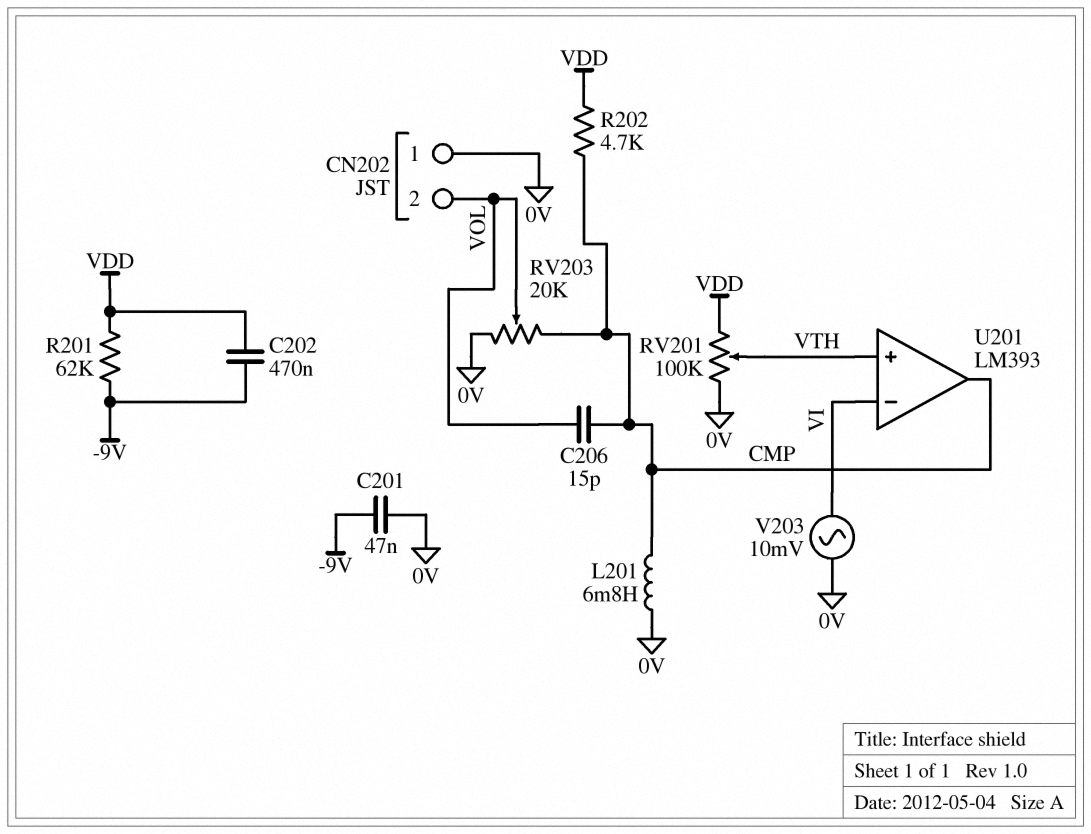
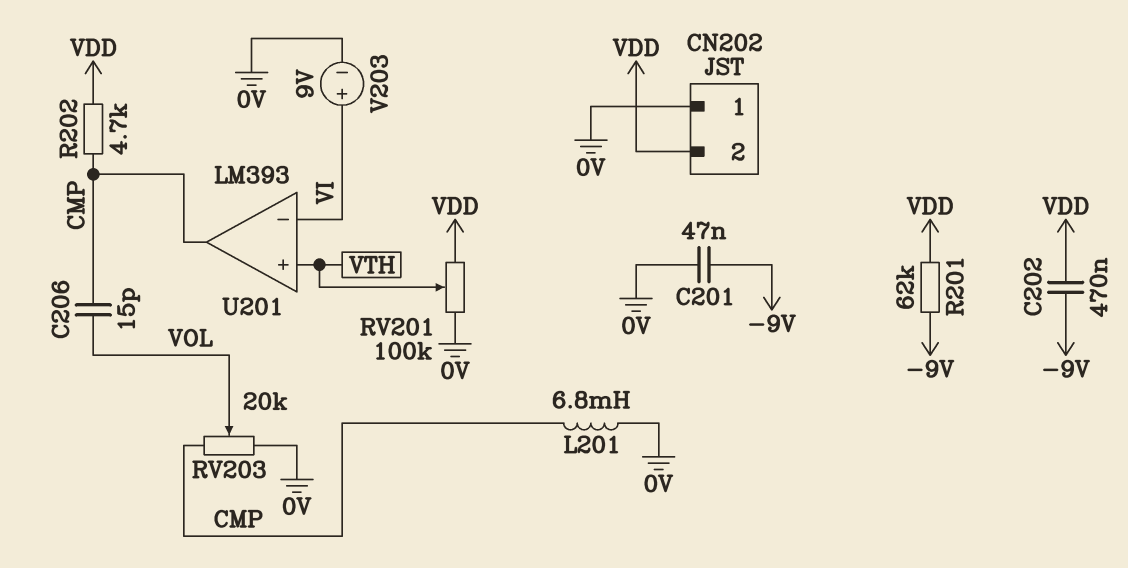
CN202 pin 2: VOL -> VDD
V203: AC 10mV (0V, VI) -> 9V (plus VI, minus 0V)

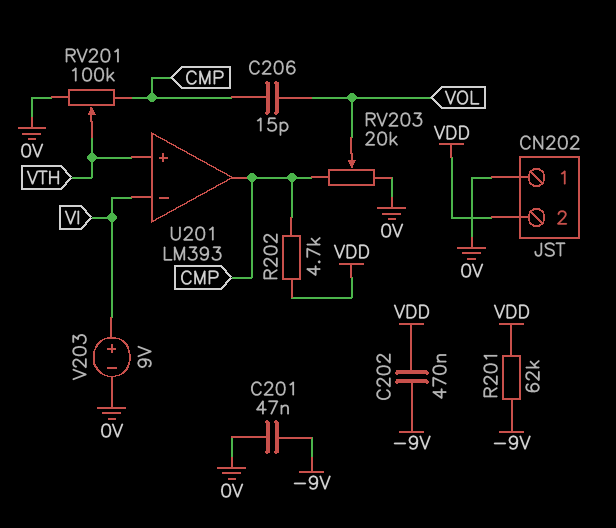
L201: 6.8mH (0V, CMP) -> none
RV201: 100k (0V, VDD, wiper VTH) -> 100k (0V, CMP, wiper VTH)

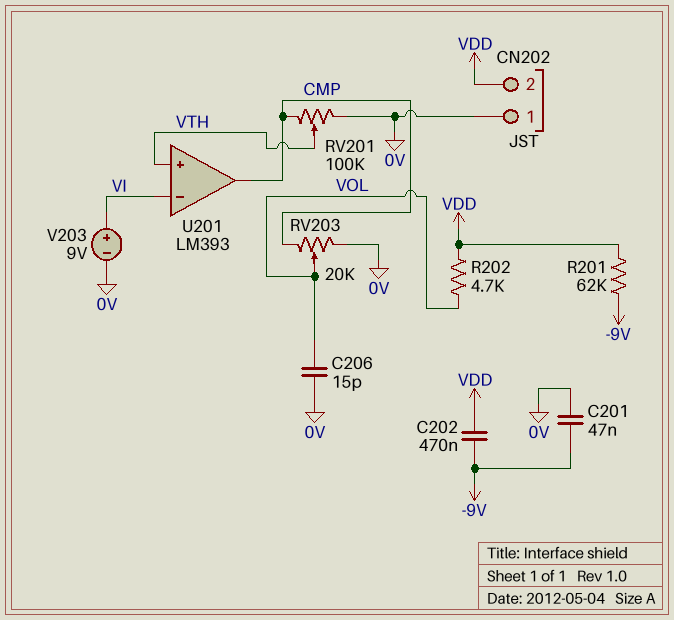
C206: 15pF (CMP, VOL) -> 15pF (0V, VOL)
R202: 4.7k (CMP, VDD) -> 4.7k (VDD, VOL)

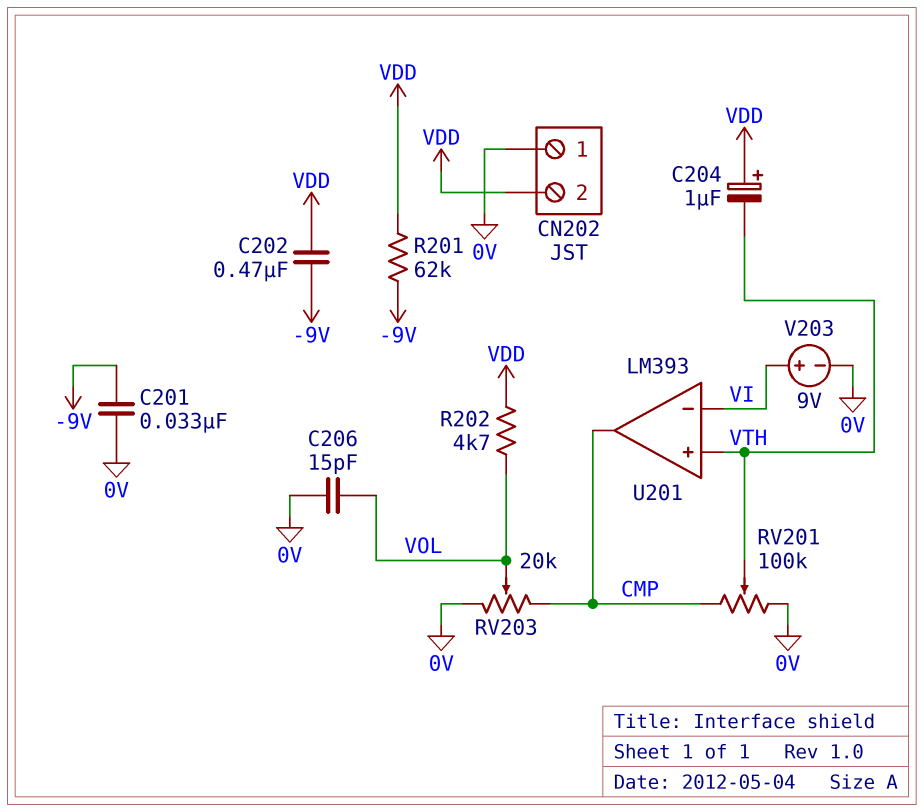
C201: 47nF (-9V, 0V) -> 33nF (-9V, 0V)
C204: none -> 1uF (plus VDD, minus VTH)

